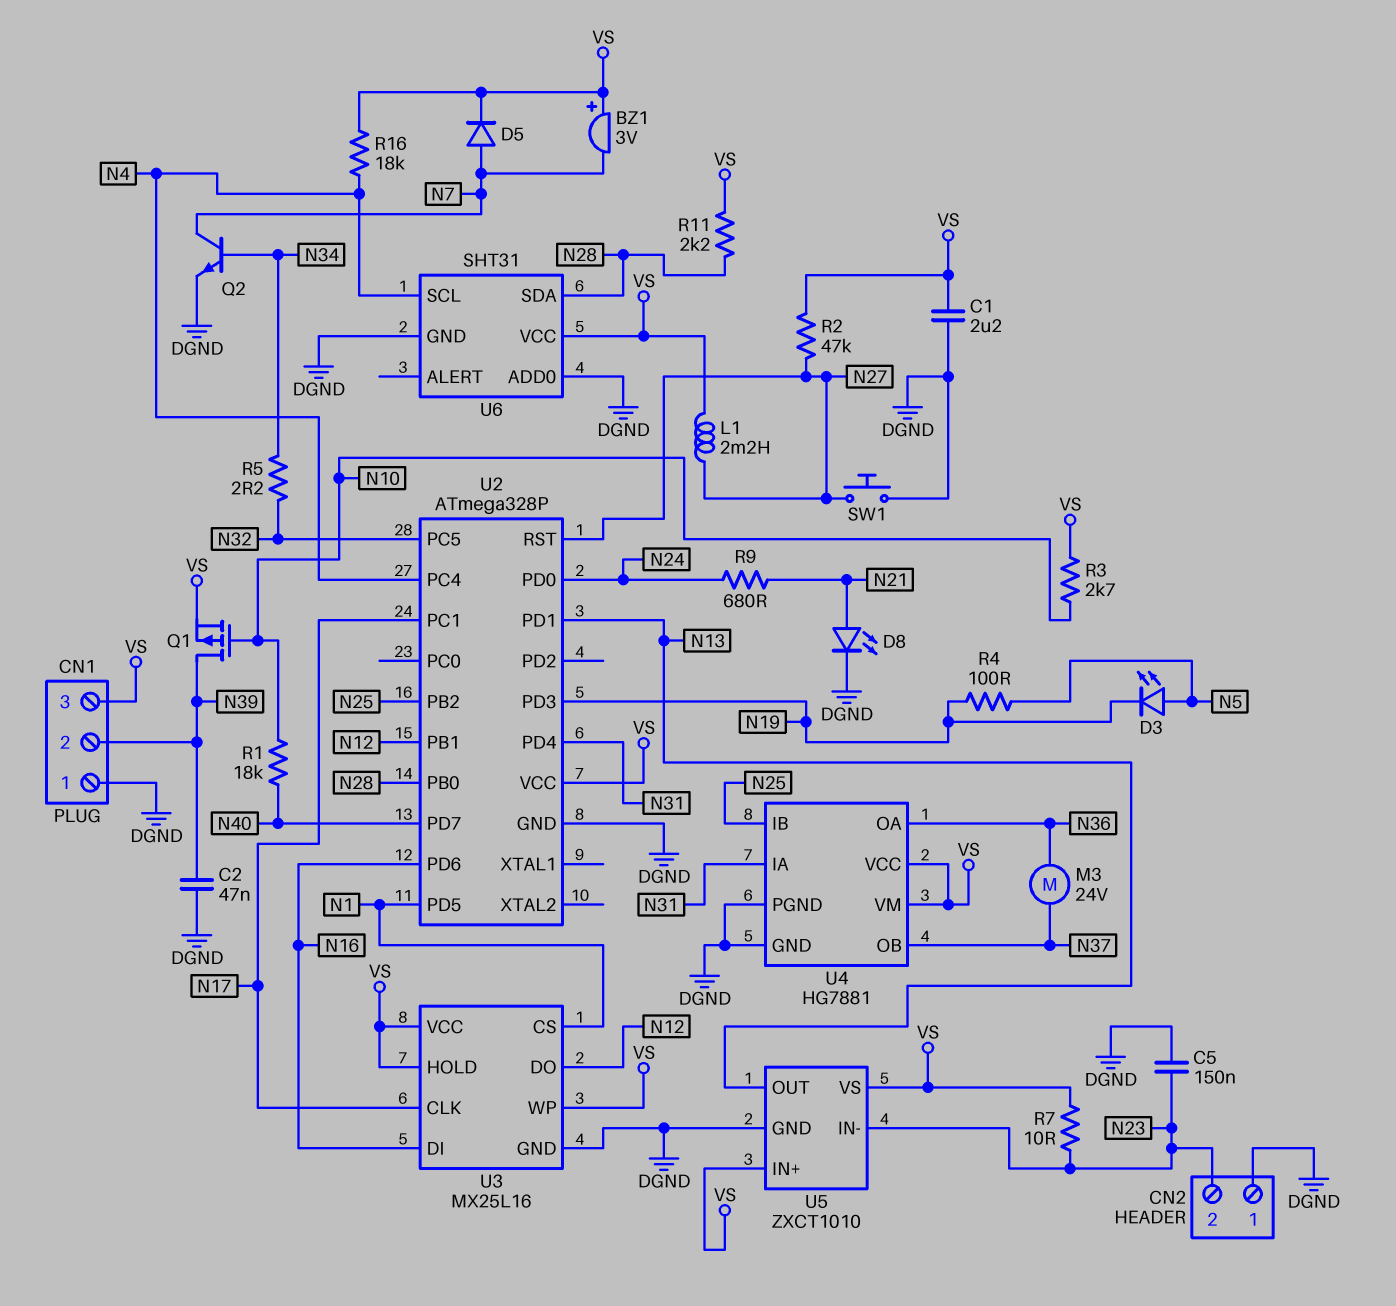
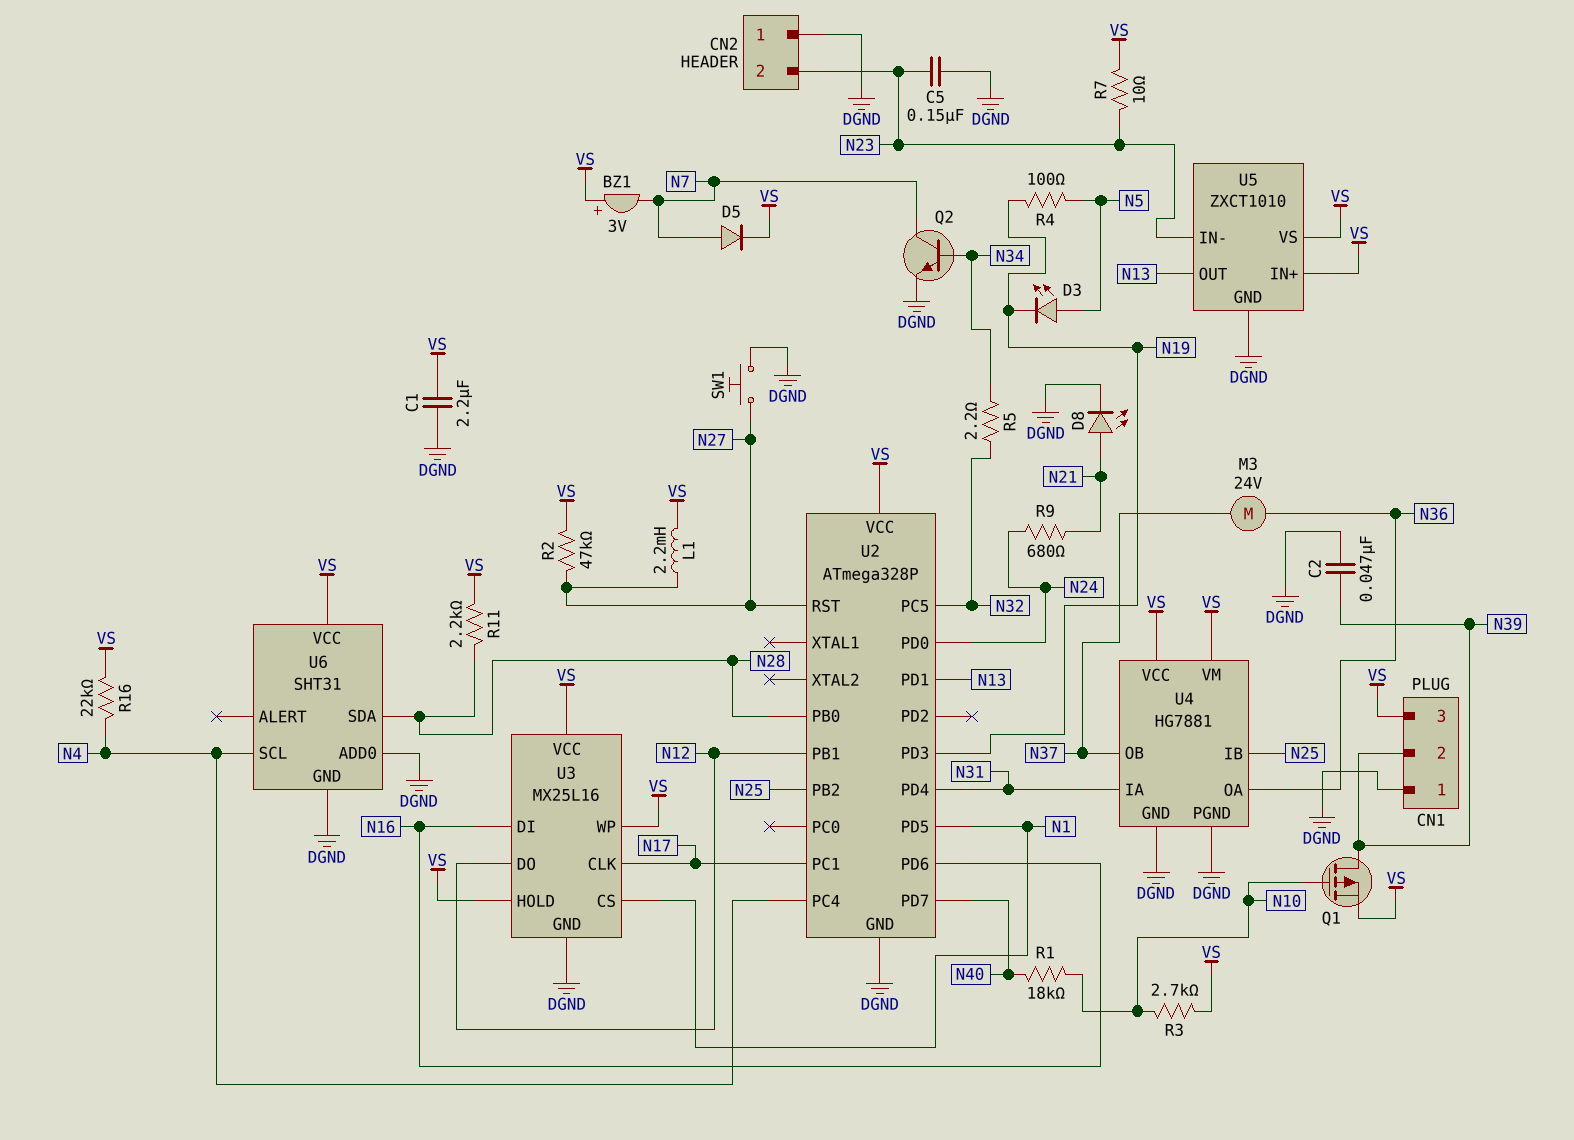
R16: 18k (N4, VS) -> 22k (N4, VS)

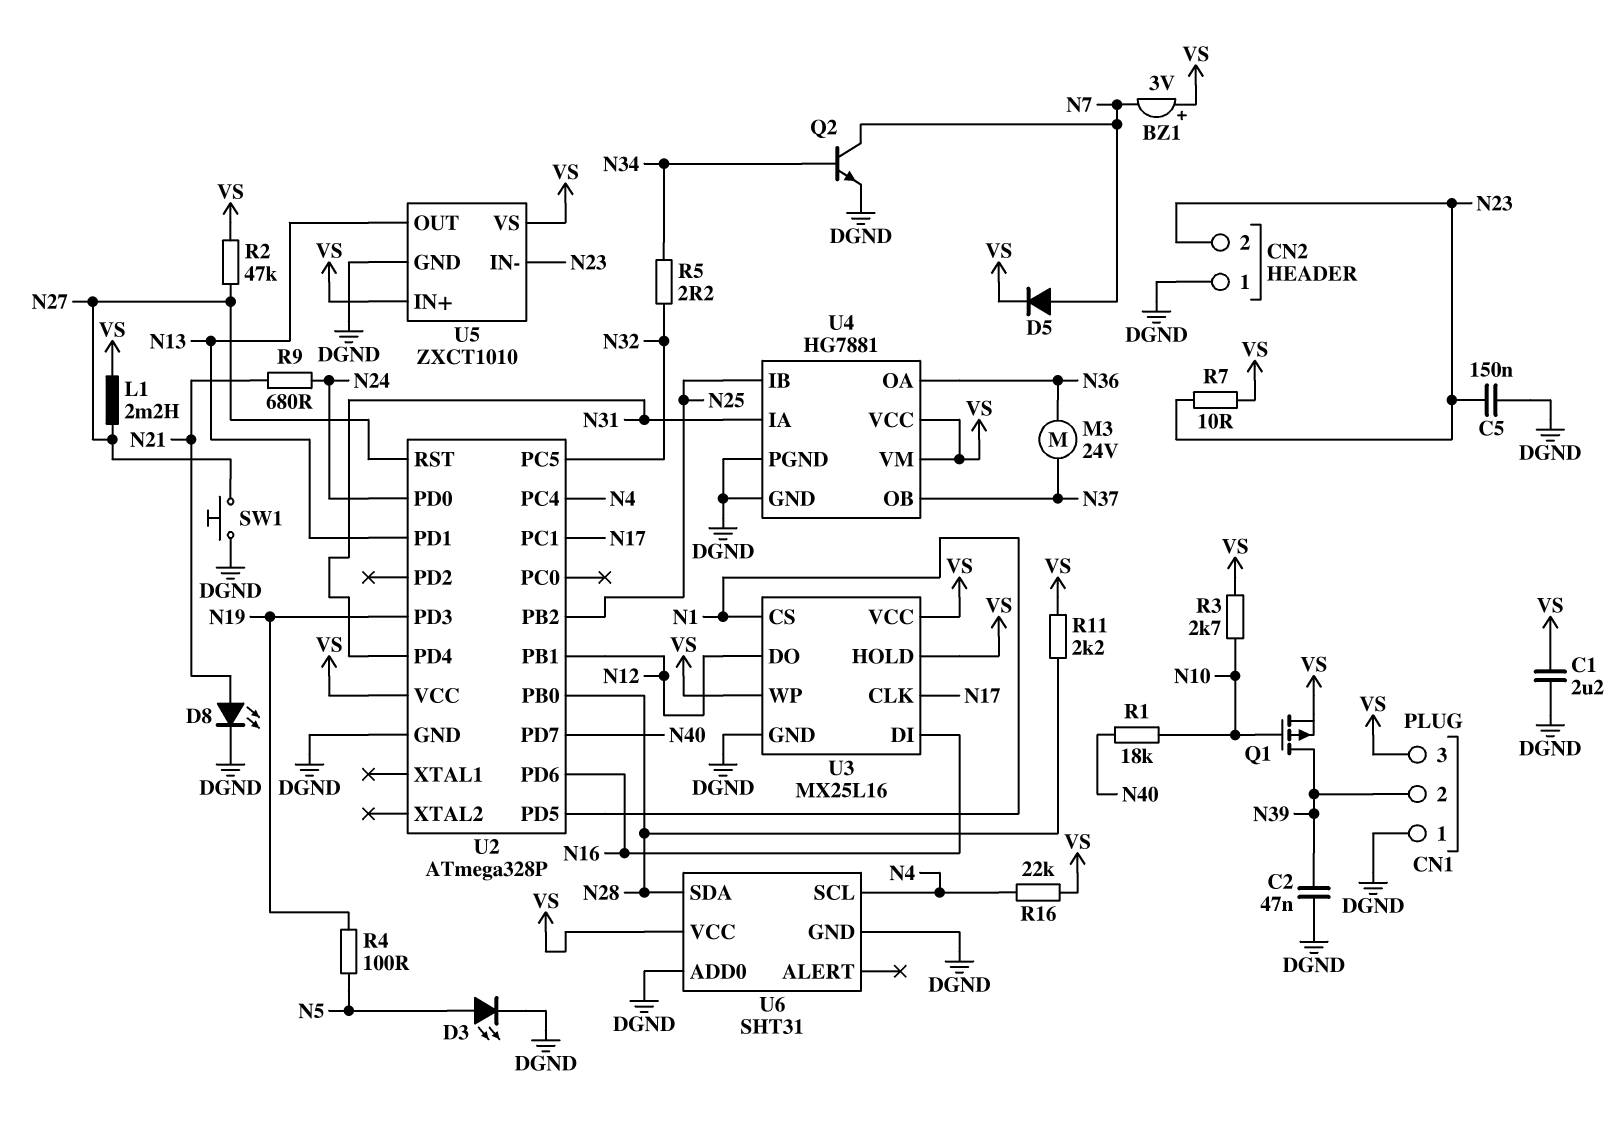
D3: LED (A N5, K N19) -> LED (A N5, K DGND)

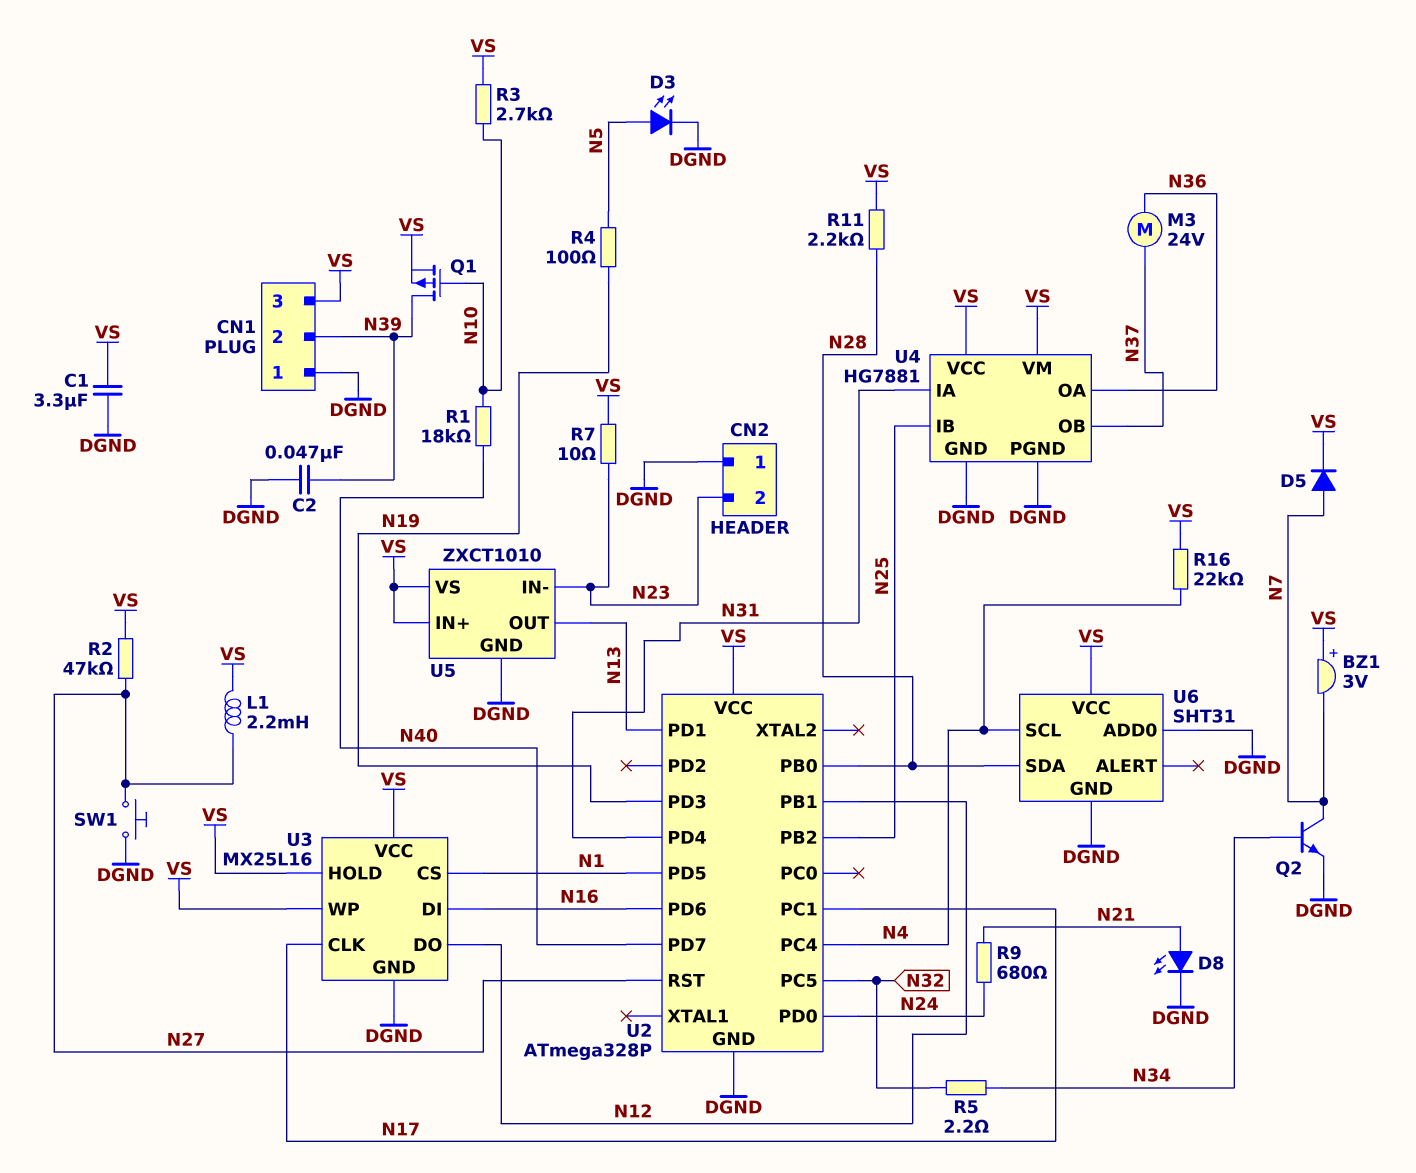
C1: 2.2uF (DGND, VS) -> 3.3uF (DGND, VS)
C5: 150nF (DGND, N23) -> none

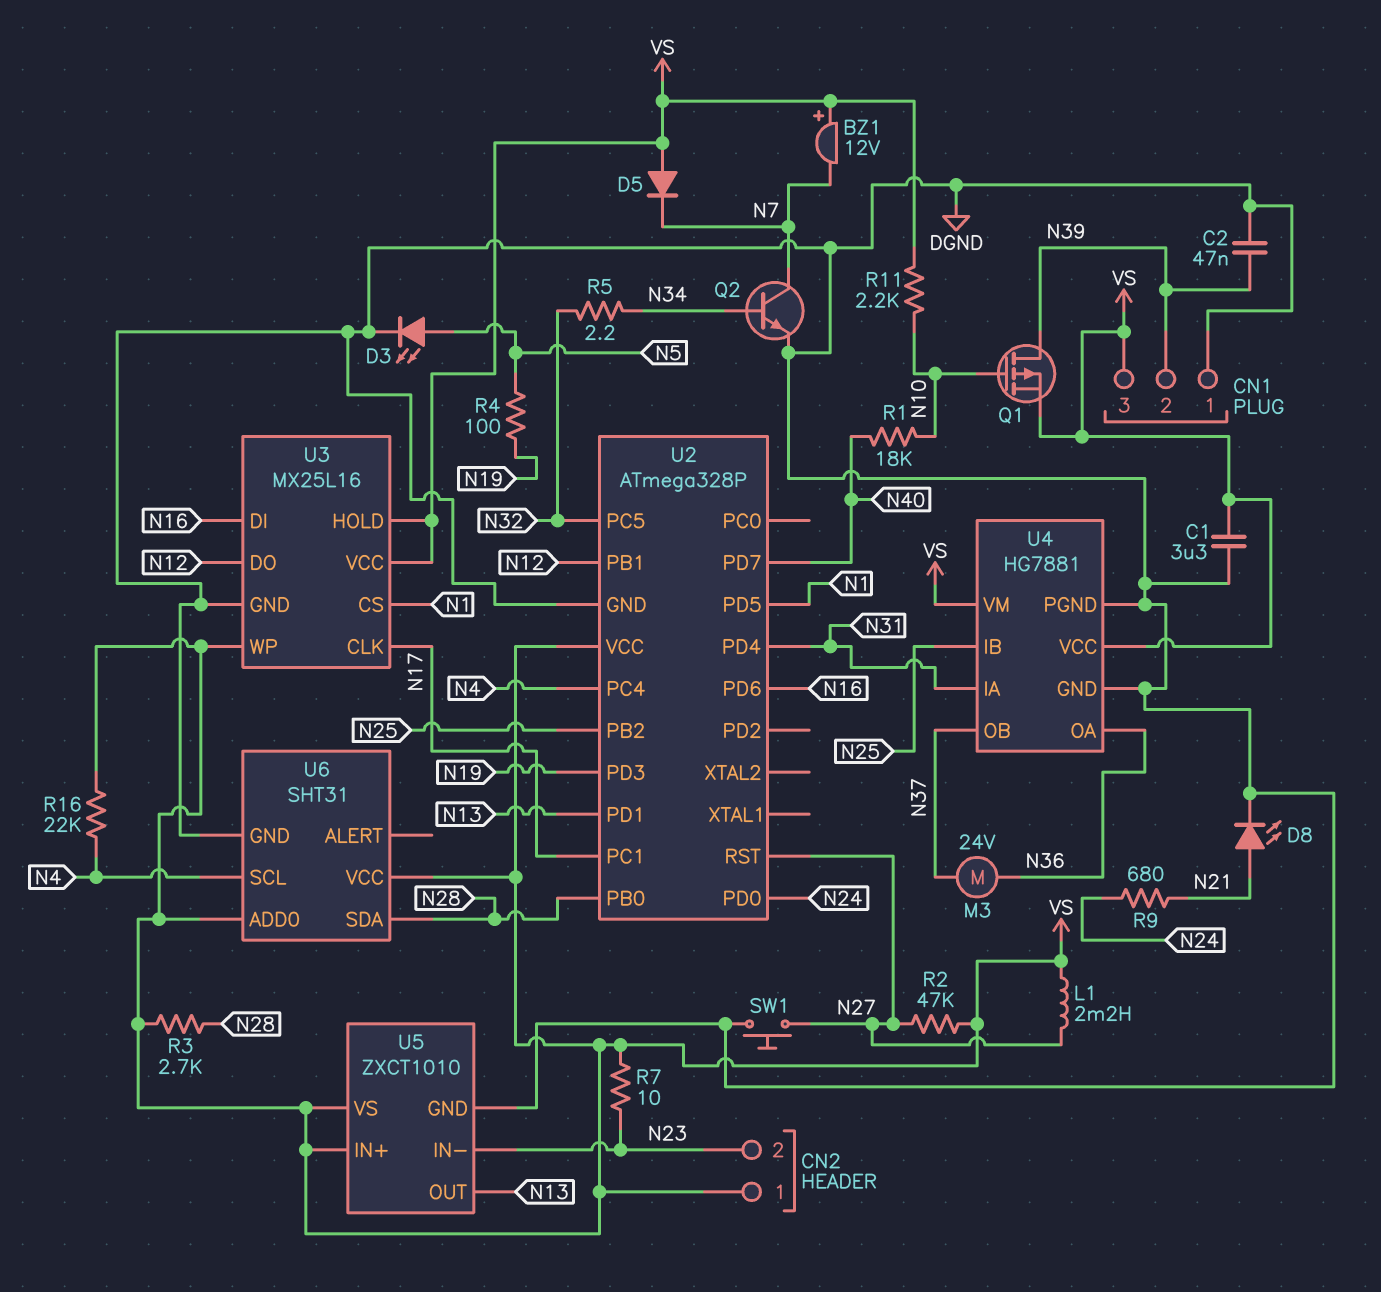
BZ1: buzzer 3V (plus VS, minus N7) -> buzzer 12V (plus VS, minus N7)
CN2 pin 1: DGND -> VS
D5: diode (A N7, K VS) -> diode (A VS, K N7)
R3: 2.7k (N10, VS) -> 2.7k (N28, VS)
R11: 2.2k (N28, VS) -> 2.2k (N10, VS)
U6 pin ADD0: DGND -> VS

